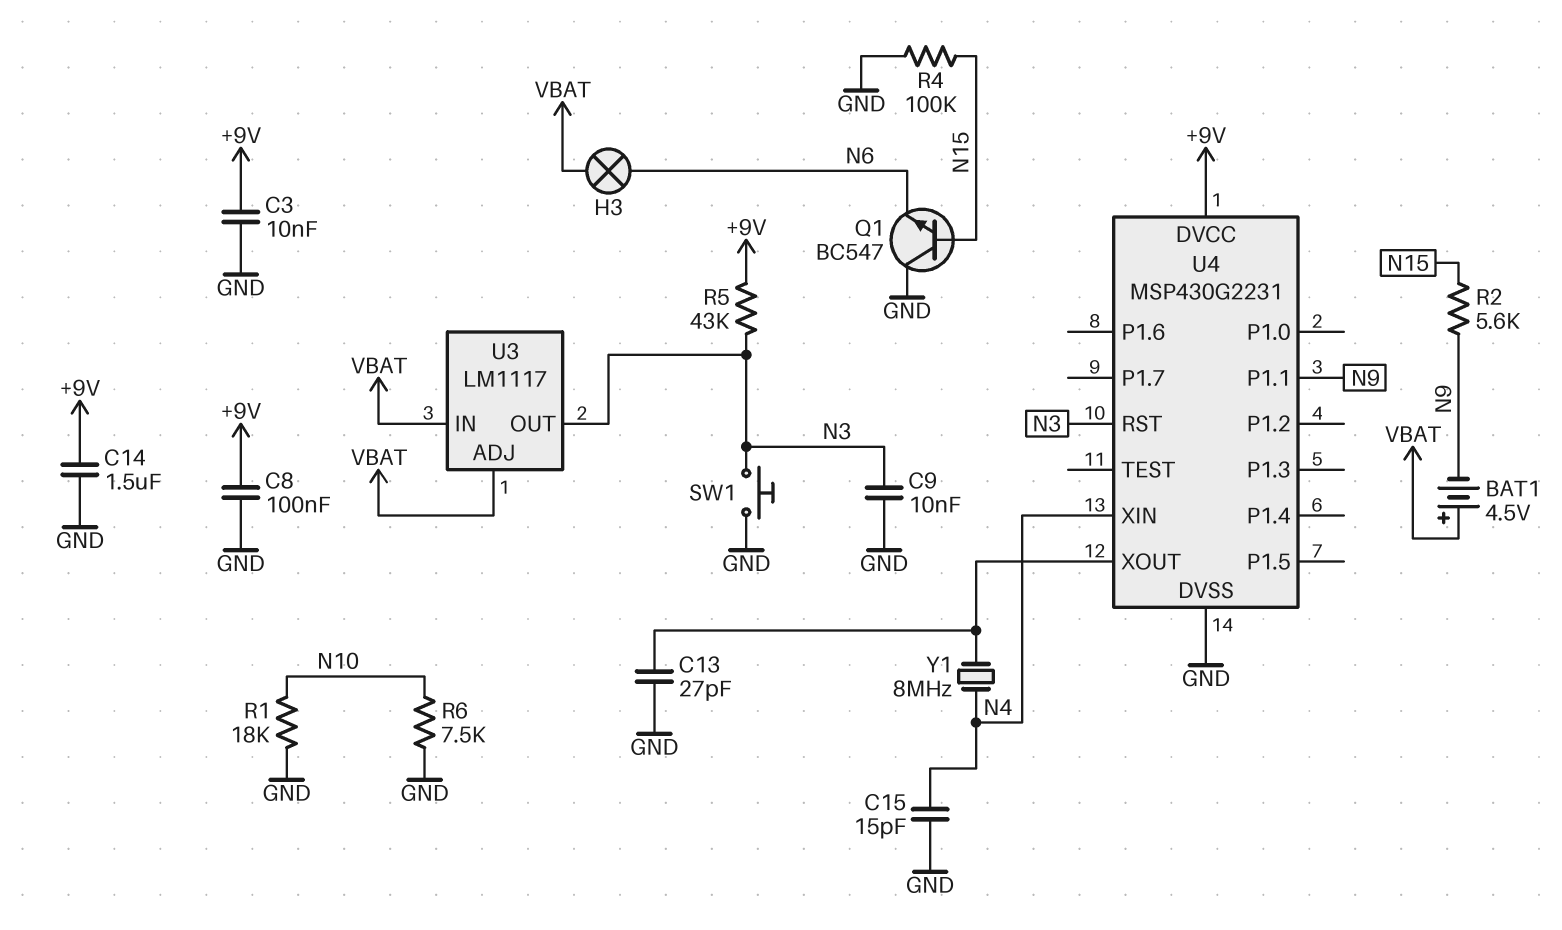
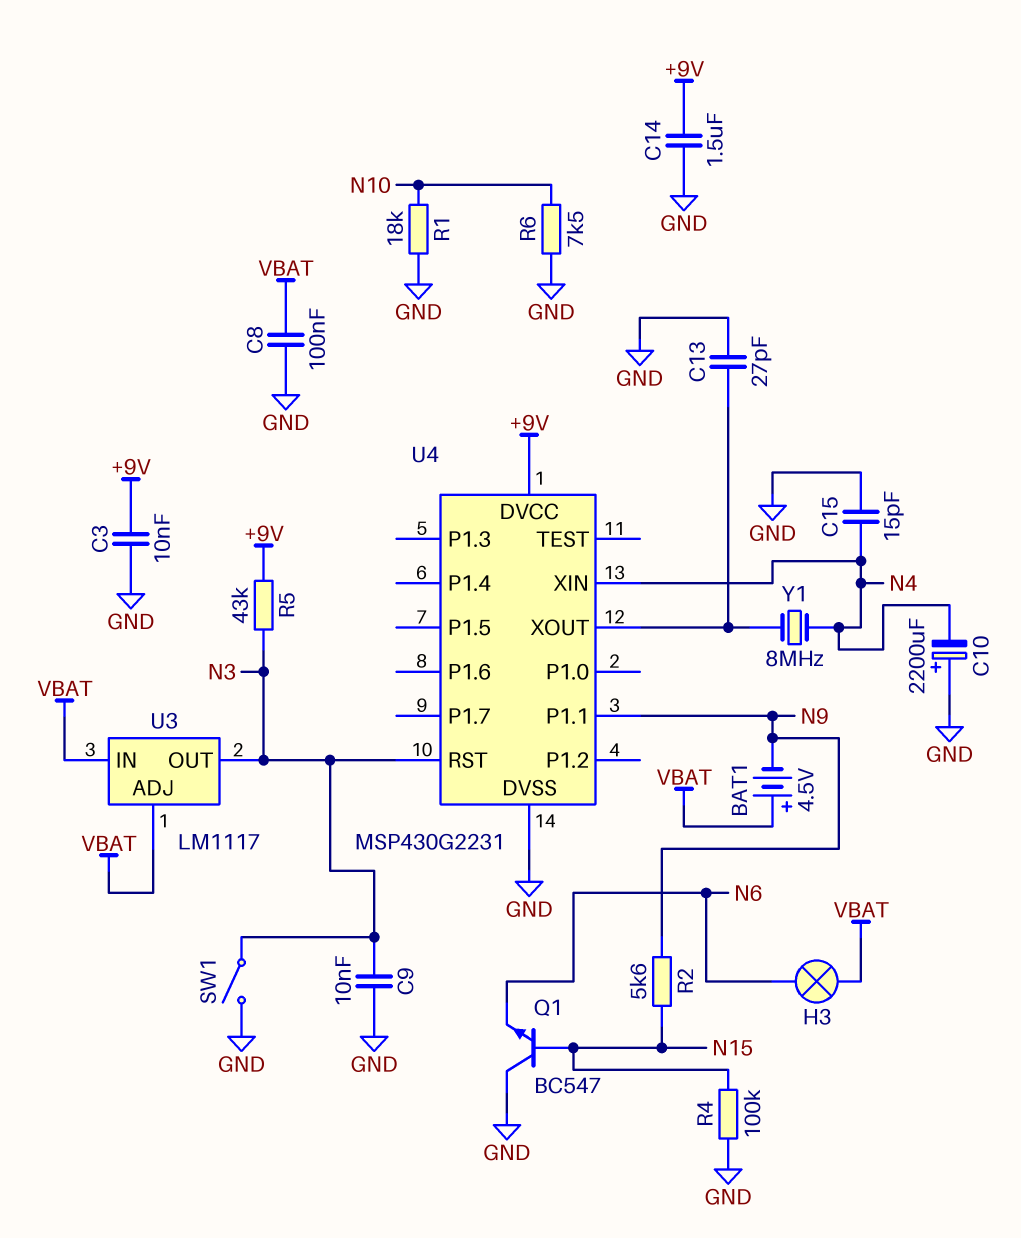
C8: 100nF (+9V, GND) -> 100nF (GND, VBAT)
C10: none -> 2200uF (plus GND, minus N4)
SW1: button (GND, N3) -> switch (GND, N3)

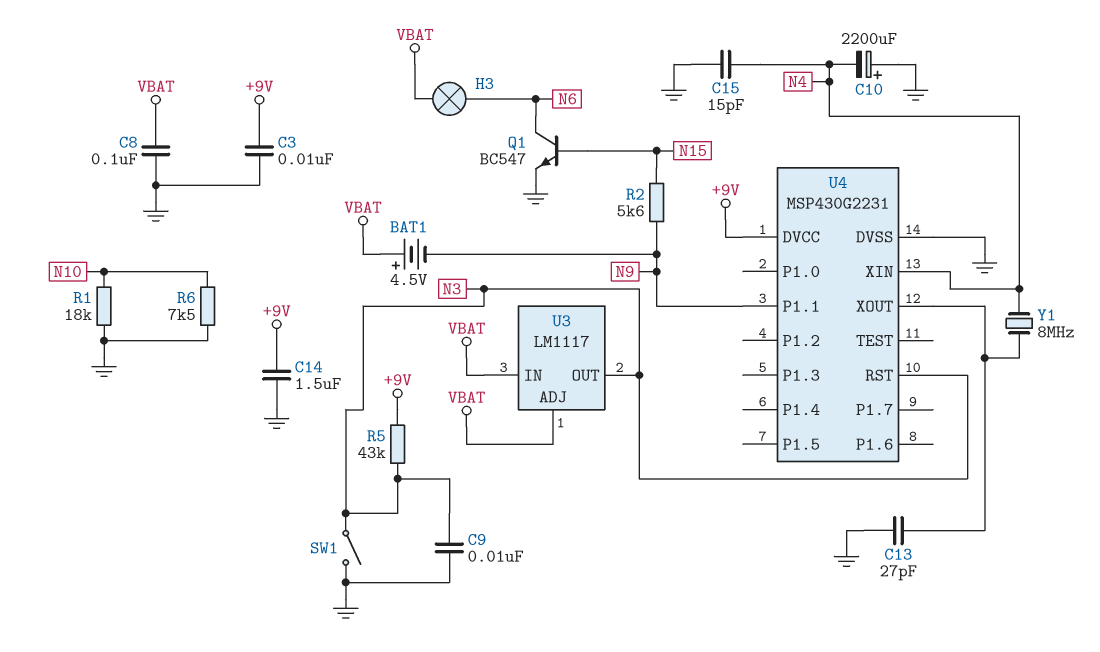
Q1: NPN BC547 (B N15, C GND, E N6) -> NPN BC547 (B N15, C N6, E GND)
R4: 100k (GND, N15) -> none

